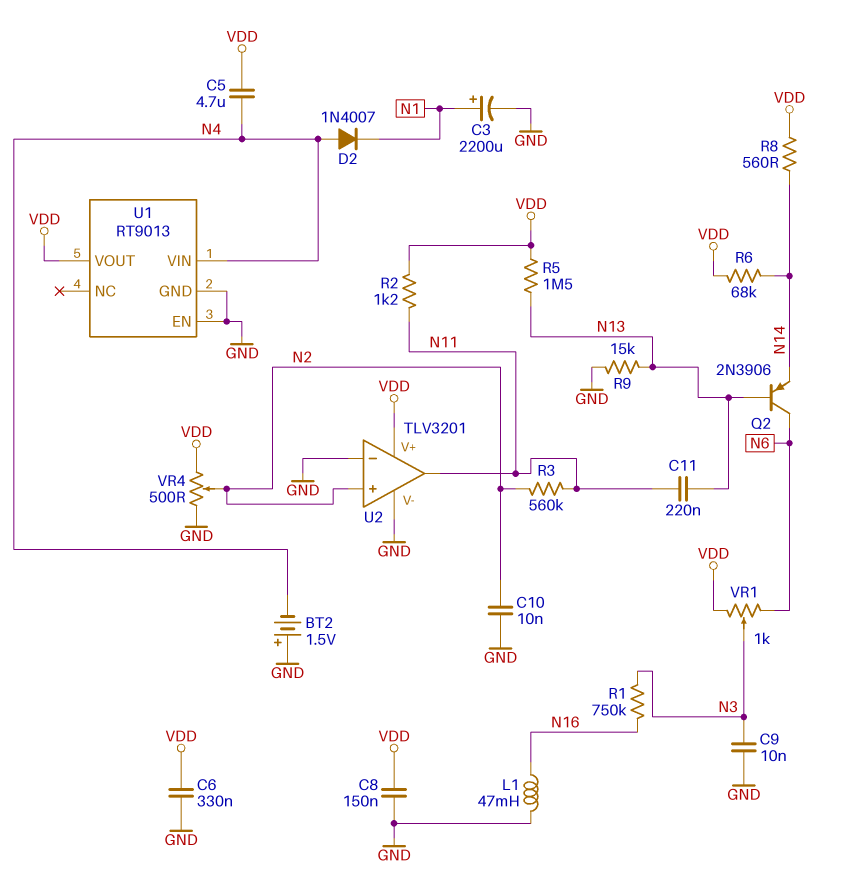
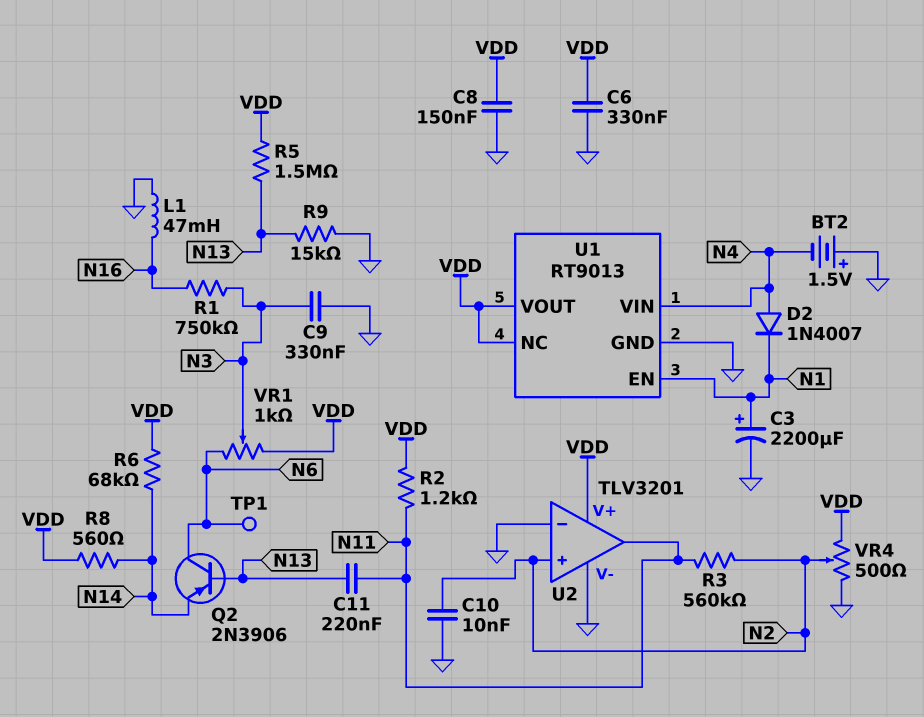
C5: 4.7uF (N4, VDD) -> none
C9: 10nF (GND, N3) -> 330nF (GND, N3)
TP1: none -> test point (N6)
U1 pin EN: GND -> N1
U1 pin NC: none -> VDD

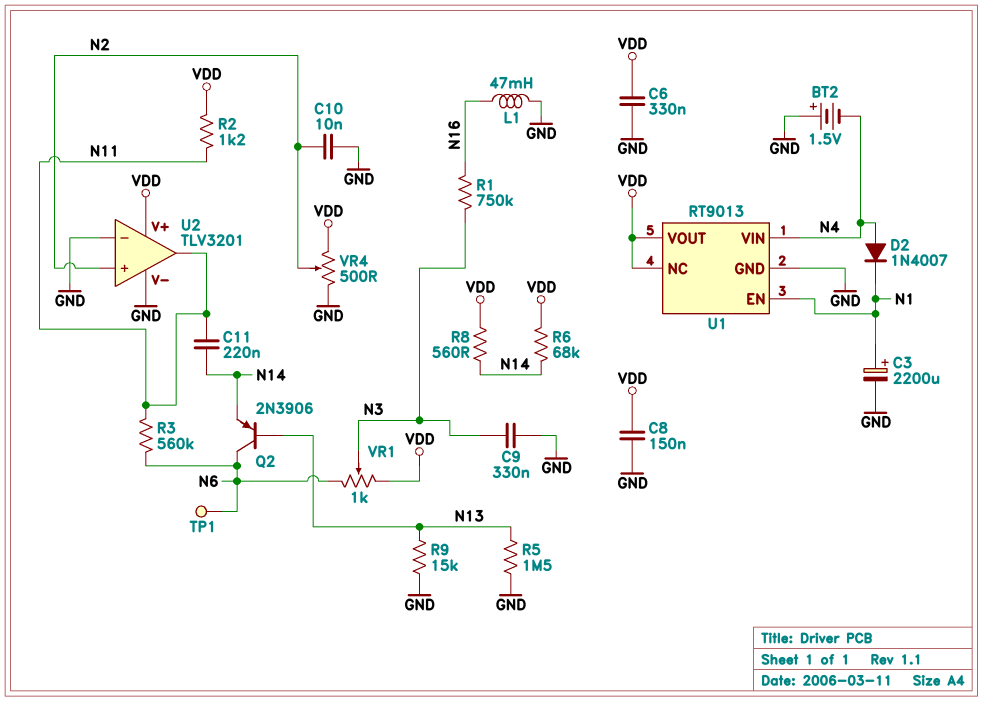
C11: 220nF (N11, N13) -> 220nF (N11, N14)
R3: 560k (N2, N11) -> 560k (N6, N11)
R5: 1.5M (N13, VDD) -> 1.5M (GND, N13)

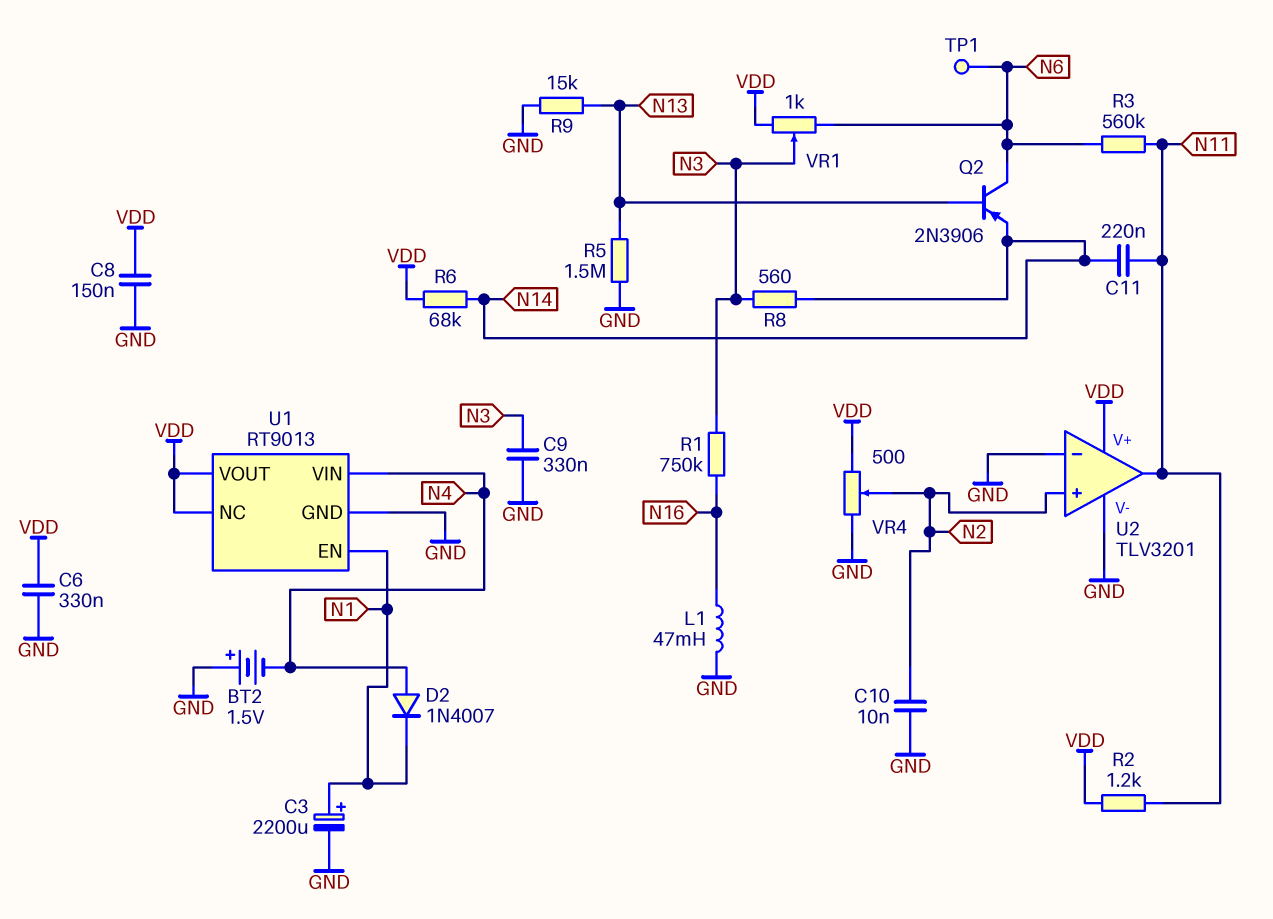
R8: 560 (N14, VDD) -> 560 (N3, N14)

